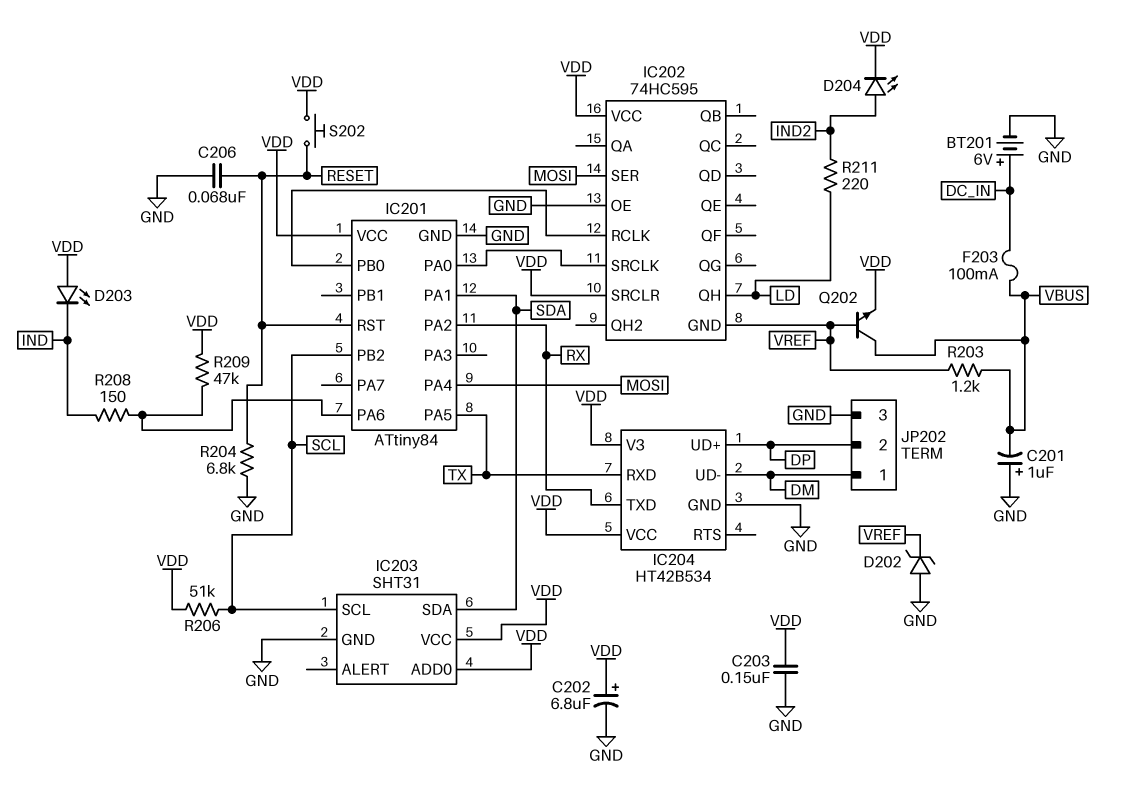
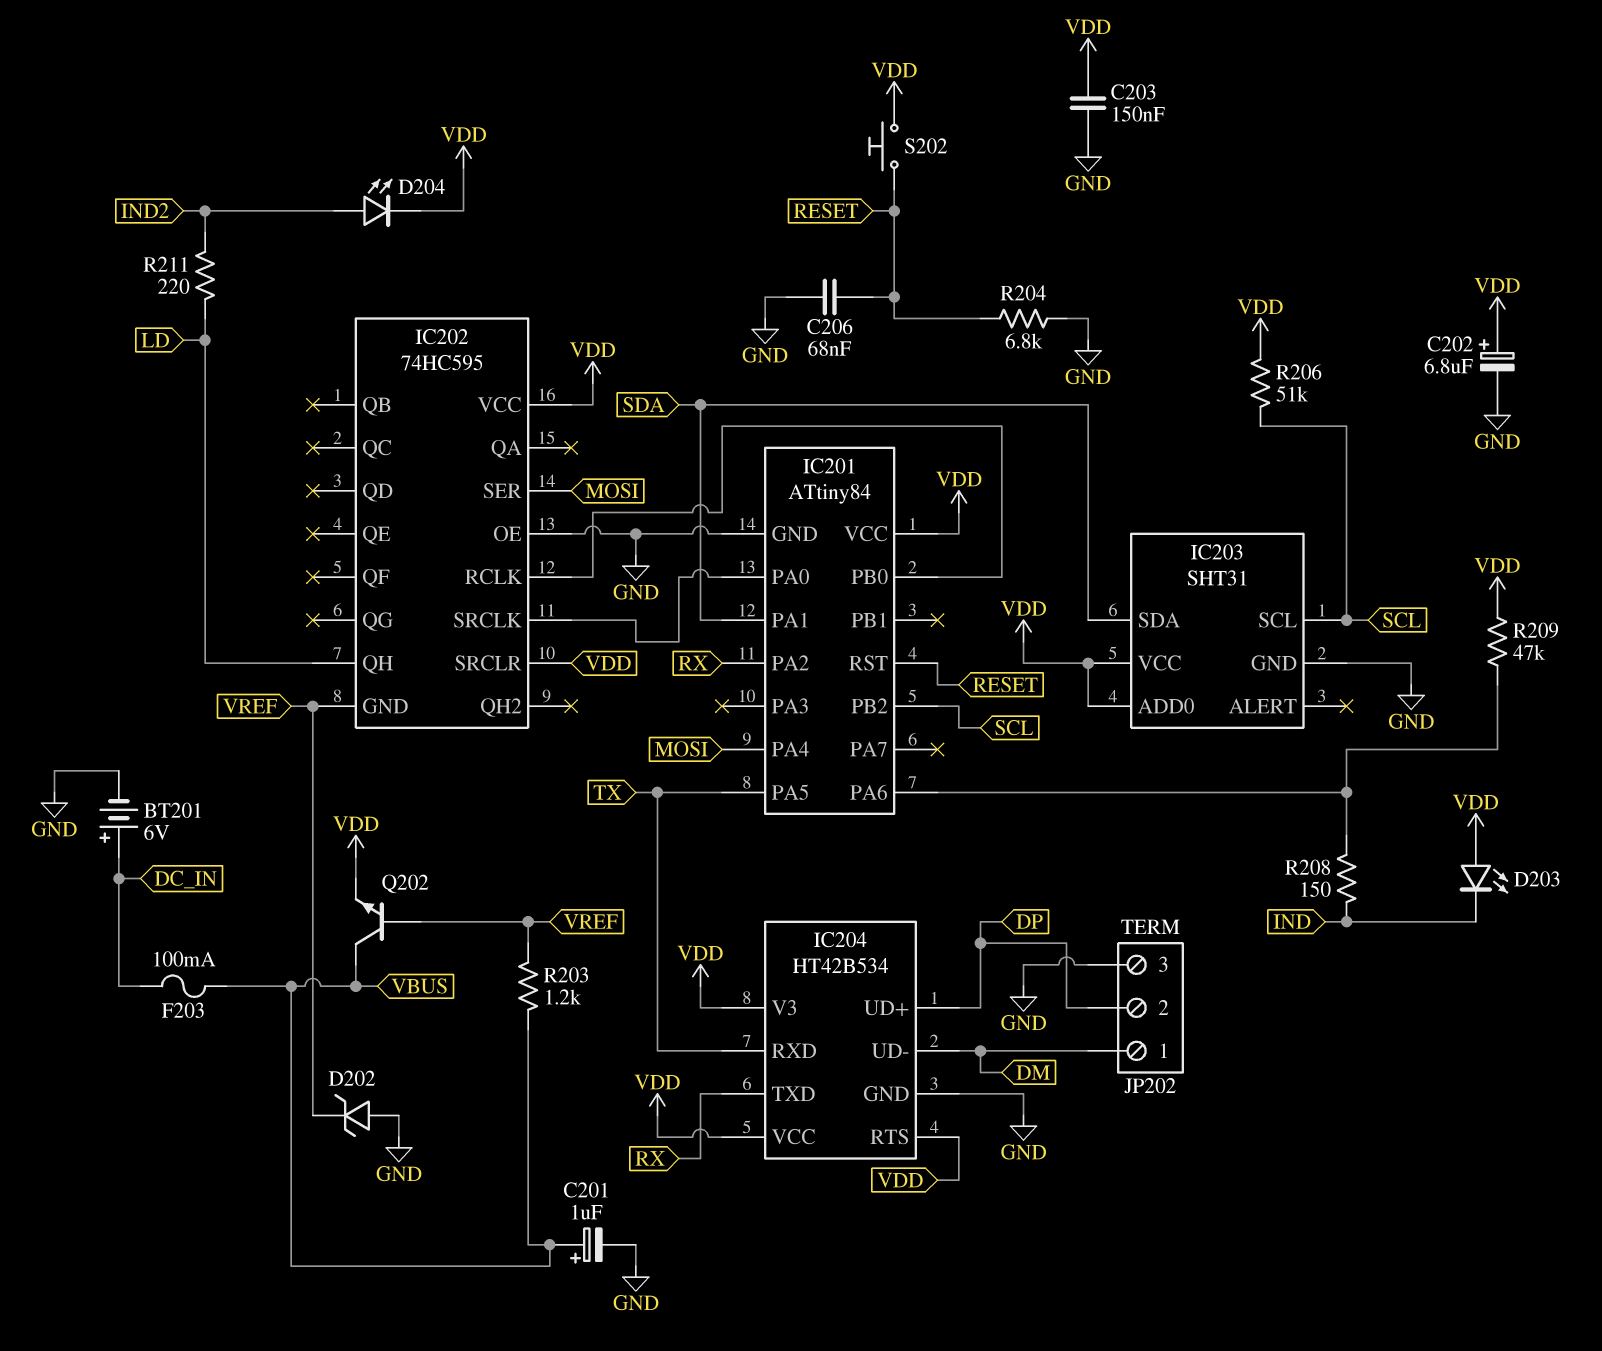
C201: 1uF (plus GND, minus VBUS) -> 1uF (plus VBUS, minus GND)
IC204 pin RTS: none -> VDD

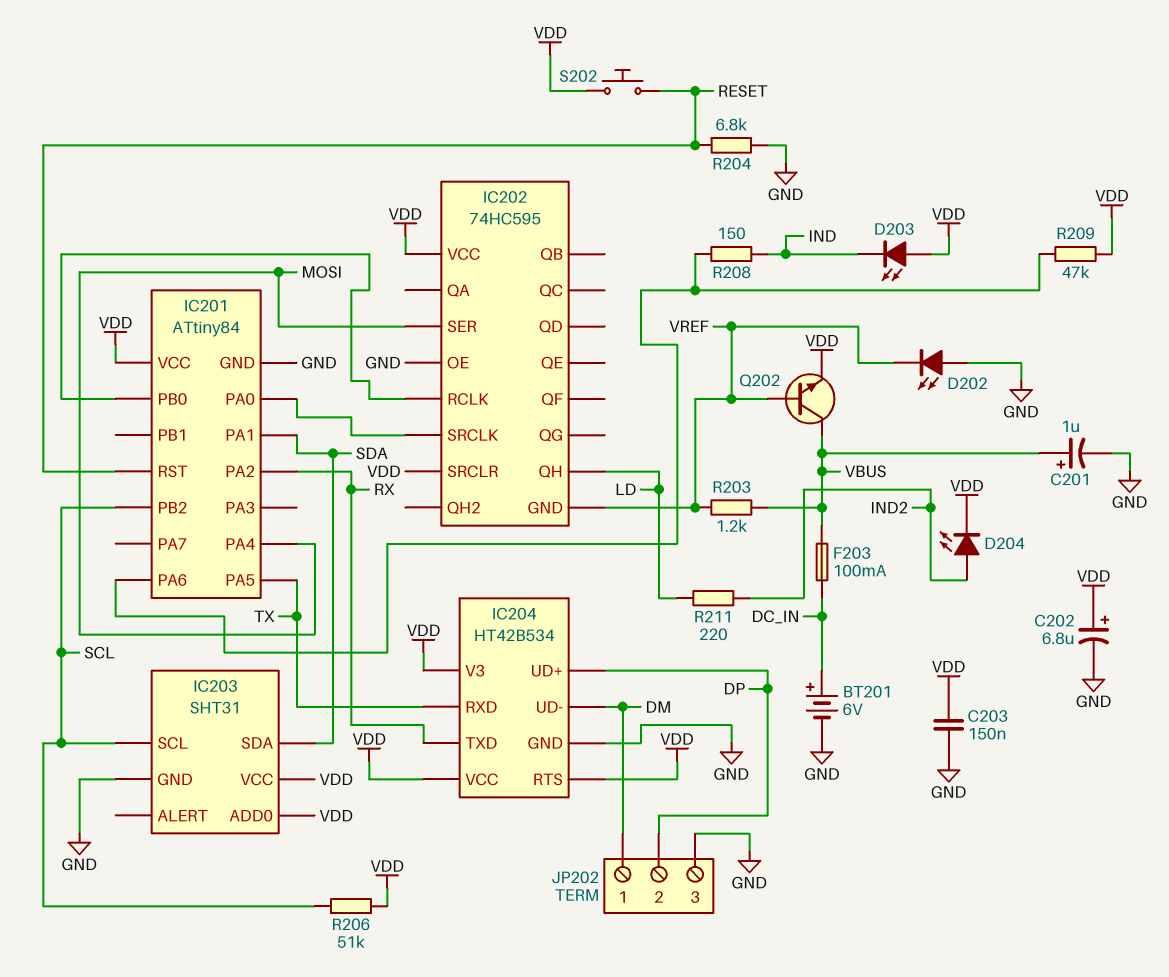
C206: 68nF (GND, RESET) -> none
D202: zener (A GND, K VREF) -> LED (A GND, K VREF)

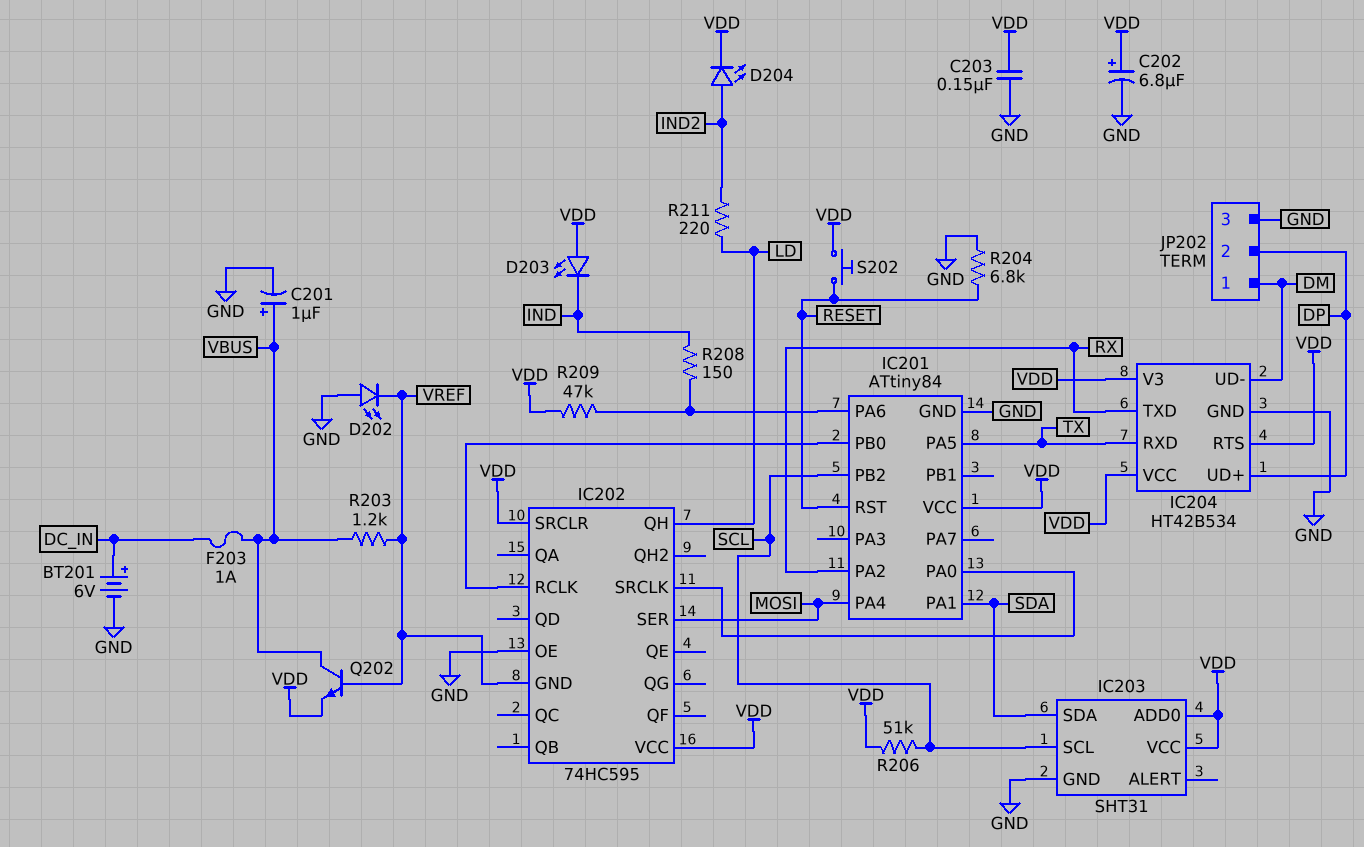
F203: 100mA (DC_IN, VBUS) -> 1A (DC_IN, VBUS)

